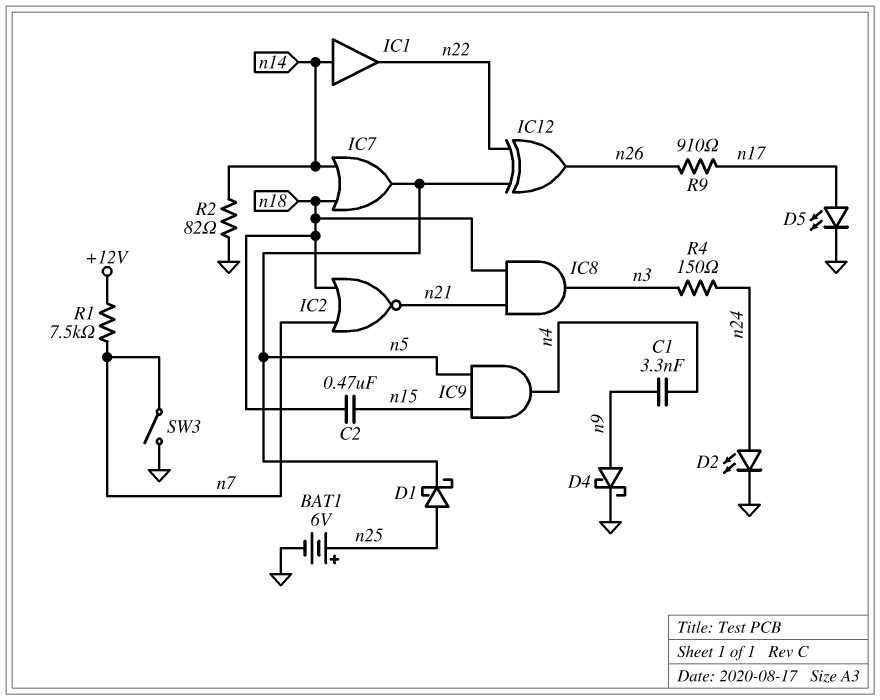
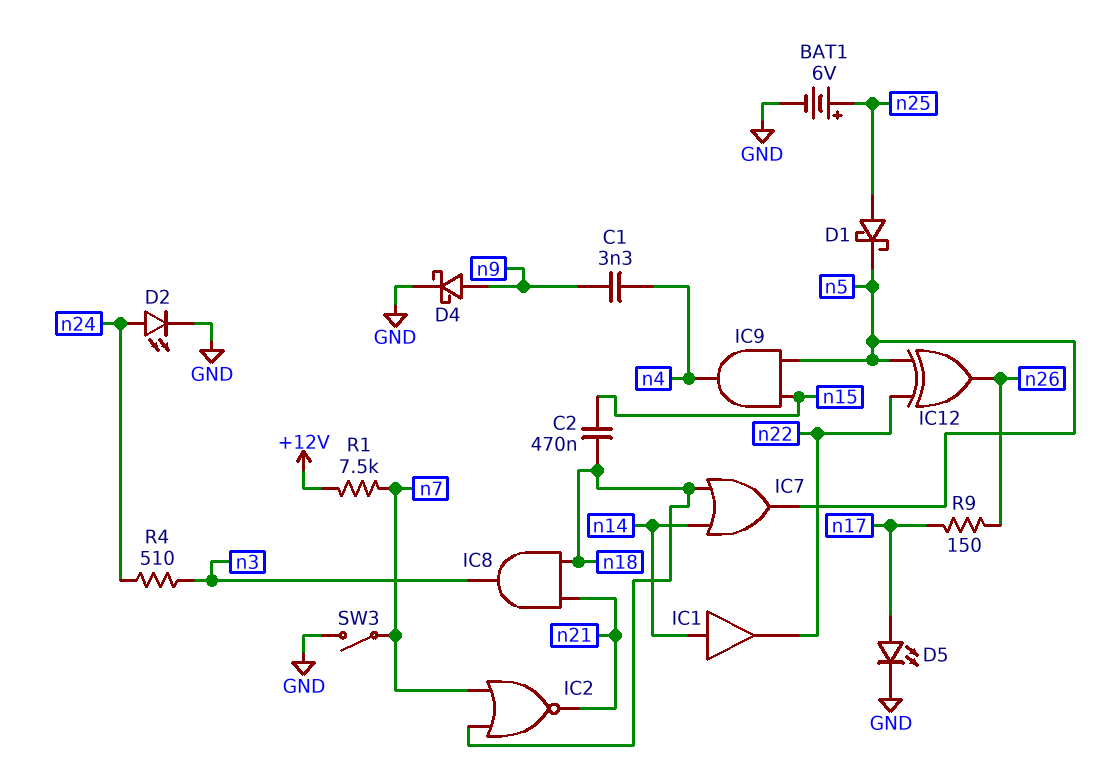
R2: 82 (GND, n14) -> none
R4: 150 (n3, n24) -> 510 (n3, n24)
R9: 910 (n17, n26) -> 150 (n17, n26)

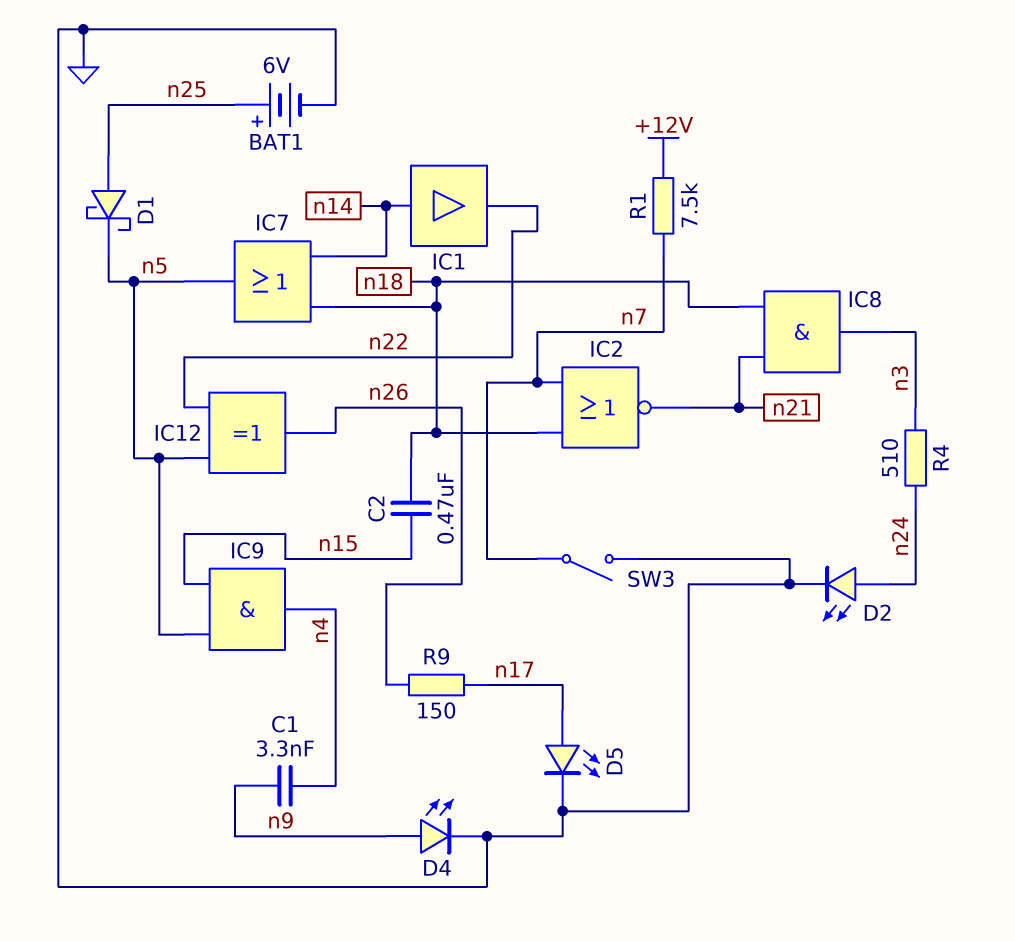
D4: schottky (A n9, K GND) -> LED (A n9, K GND)

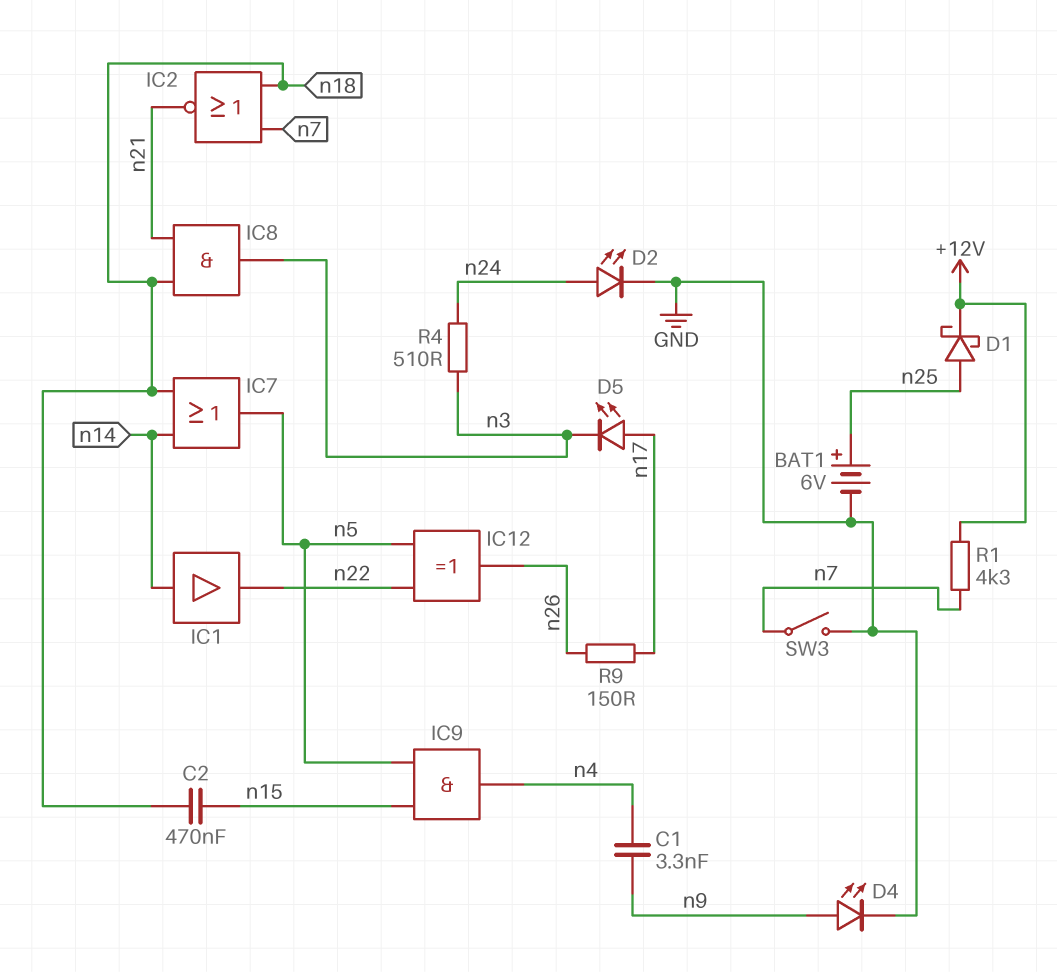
D1: schottky (A n25, K n5) -> schottky (A n25, K +12V)
D5: LED (A n17, K GND) -> LED (A n17, K n3)
R1: 7.5k (+12V, n7) -> 4.3k (+12V, n7)

